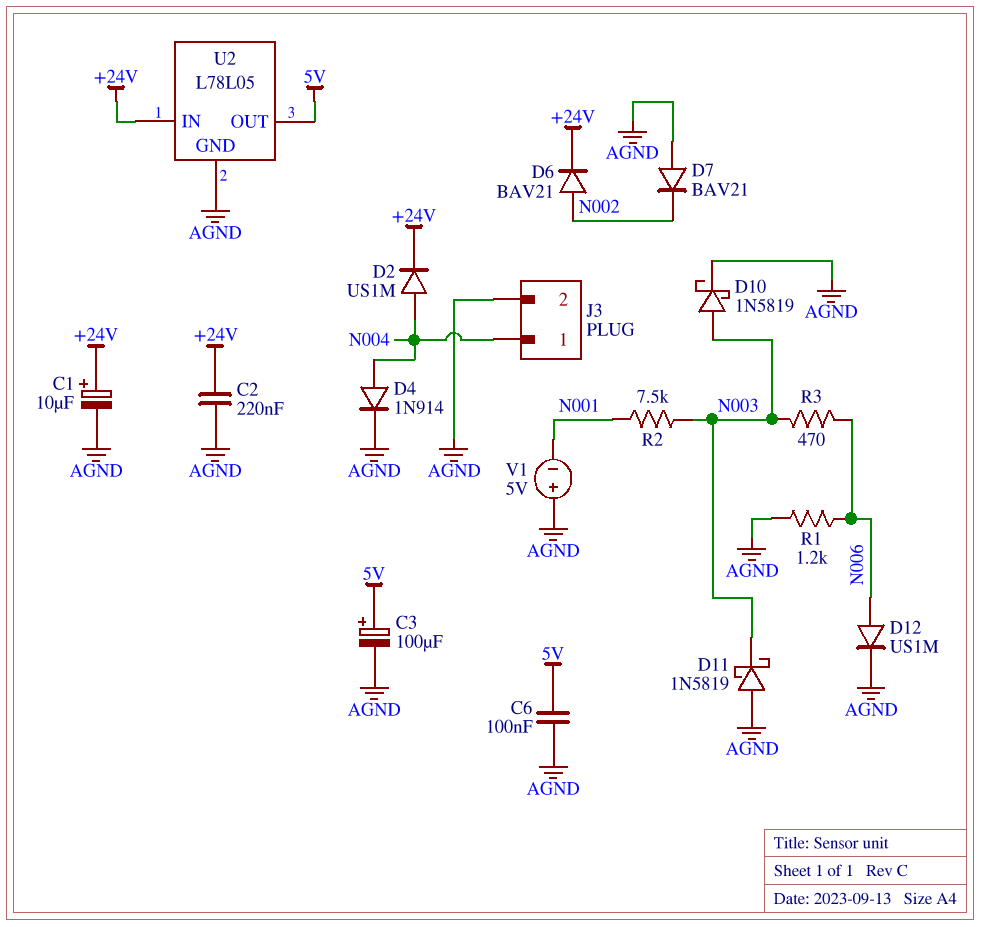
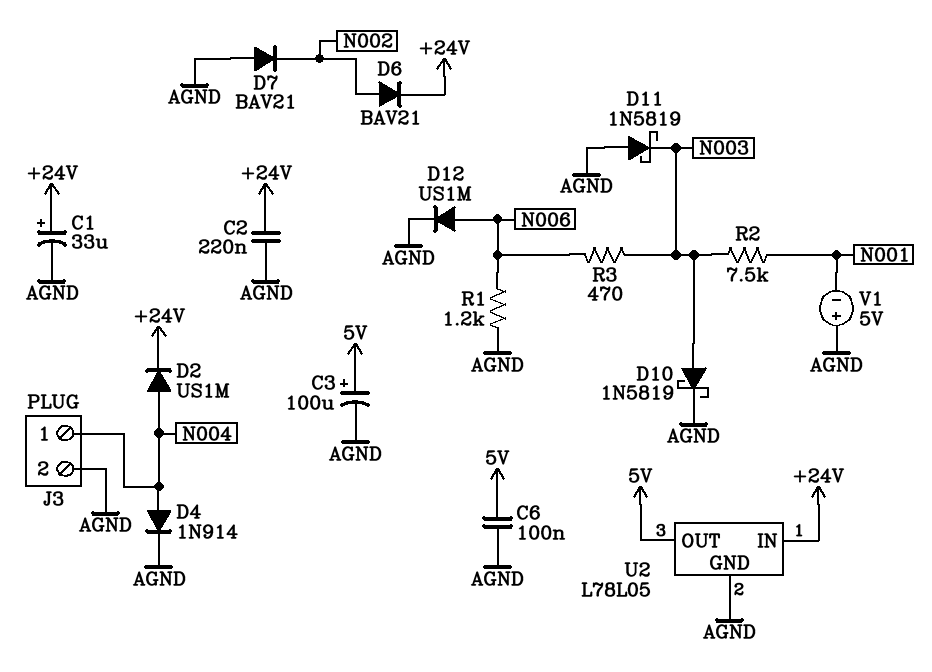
C1: 10uF (plus +24V, minus AGND) -> 33uF (plus +24V, minus AGND)

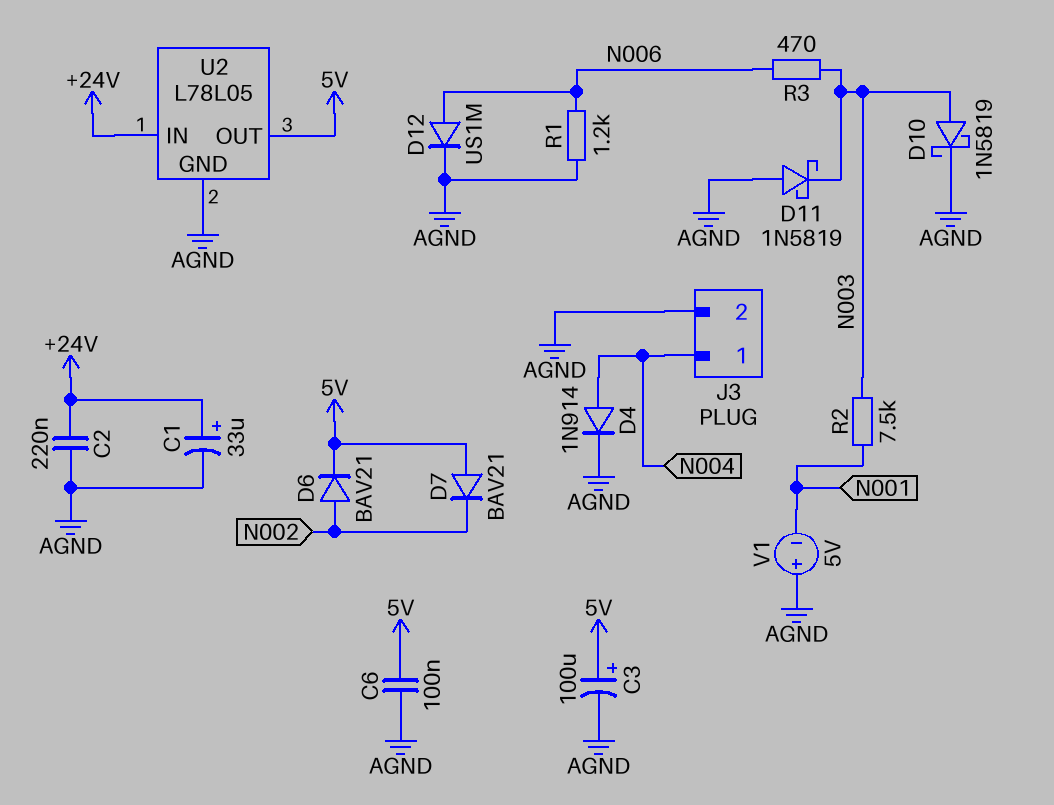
D2: diode US1M (A N004, K +24V) -> none
D6: diode BAV21 (A N002, K +24V) -> diode BAV21 (A N002, K 5V)
D7: diode BAV21 (A AGND, K N002) -> diode BAV21 (A 5V, K N002)

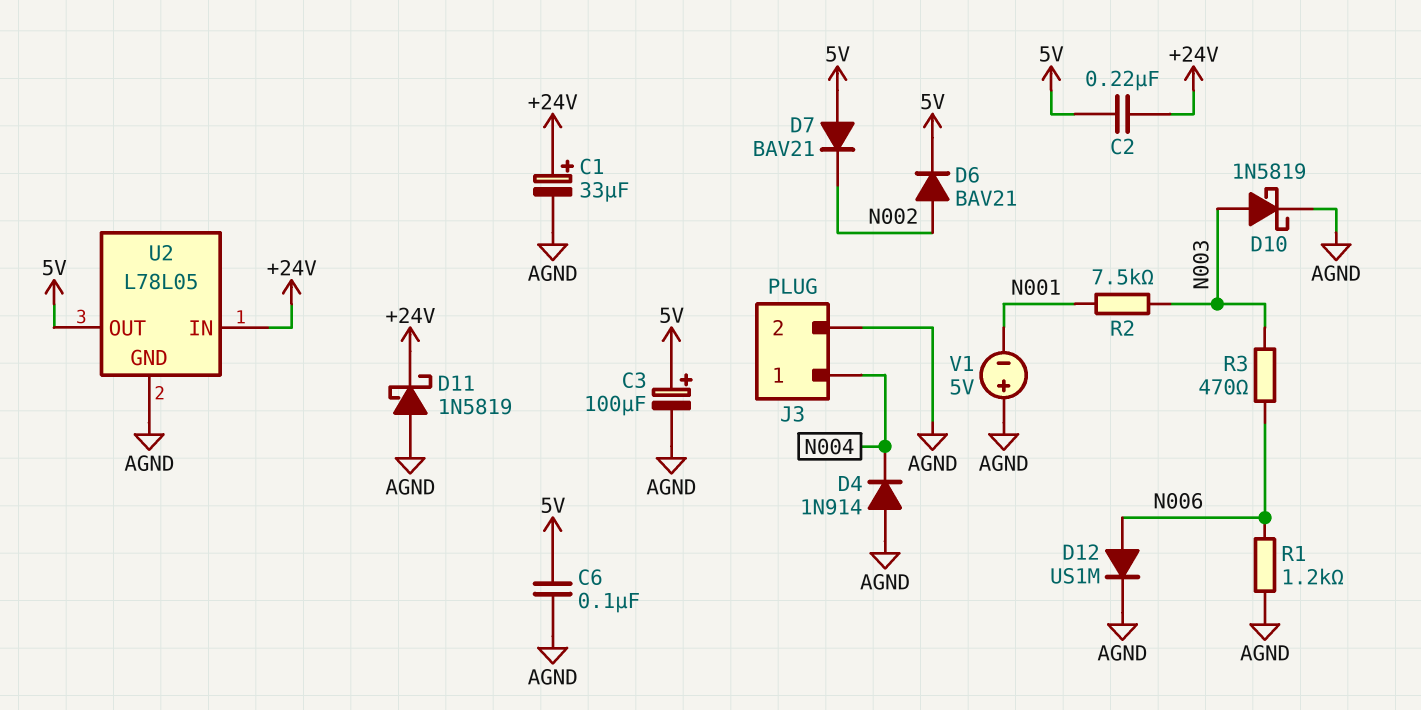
C2: 220nF (+24V, AGND) -> 220nF (+24V, 5V)
D4: diode 1N914 (A N004, K AGND) -> diode 1N914 (A AGND, K N004)
D11: schottky 1N5819 (A AGND, K N003) -> schottky 1N5819 (A AGND, K +24V)

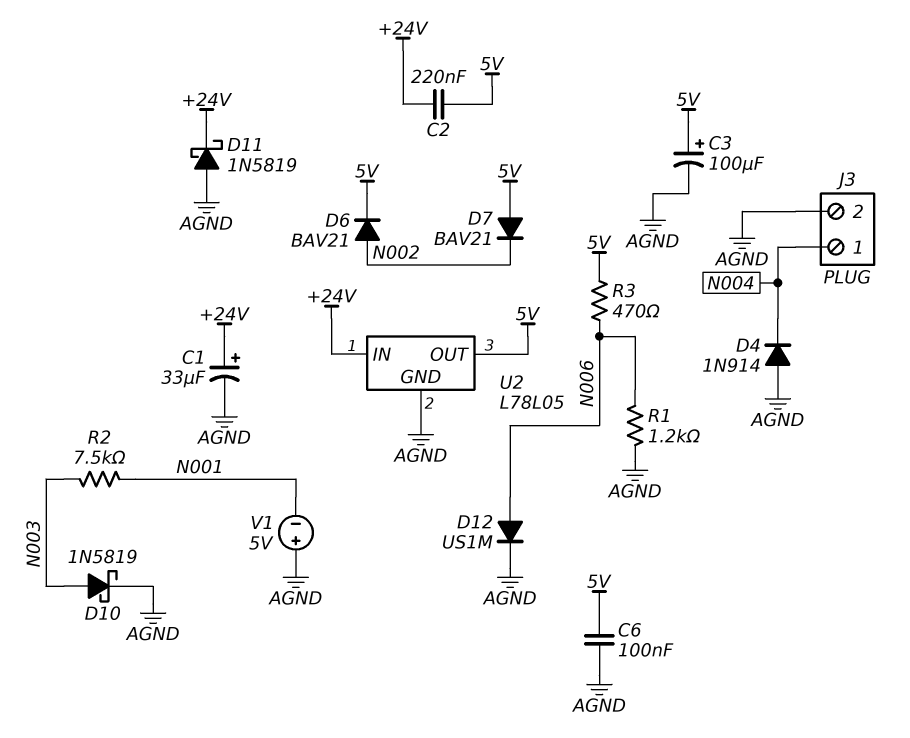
R3: 470 (N003, N006) -> 470 (5V, N006)

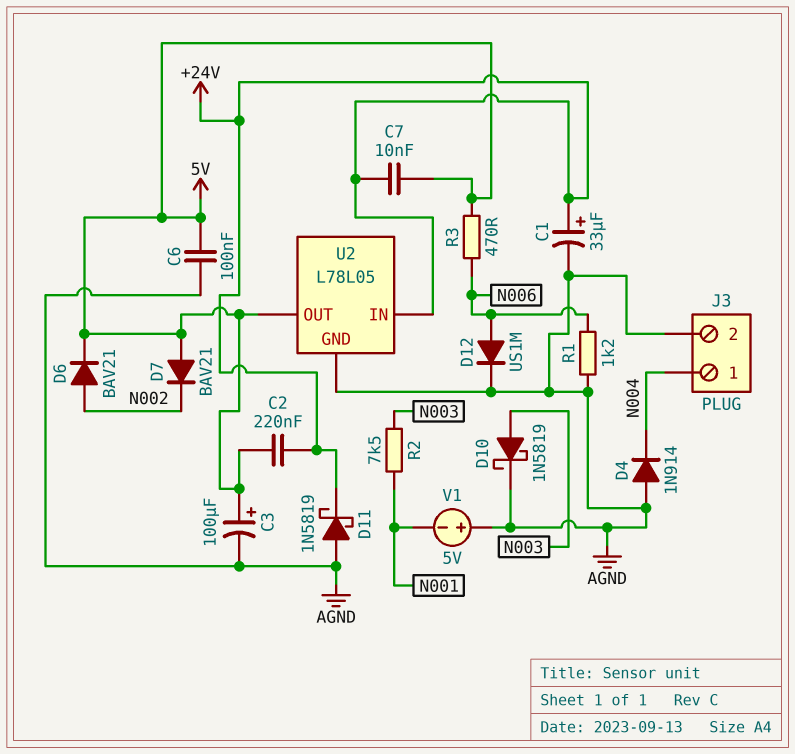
C7: none -> 10nF (+24V, 5V)

